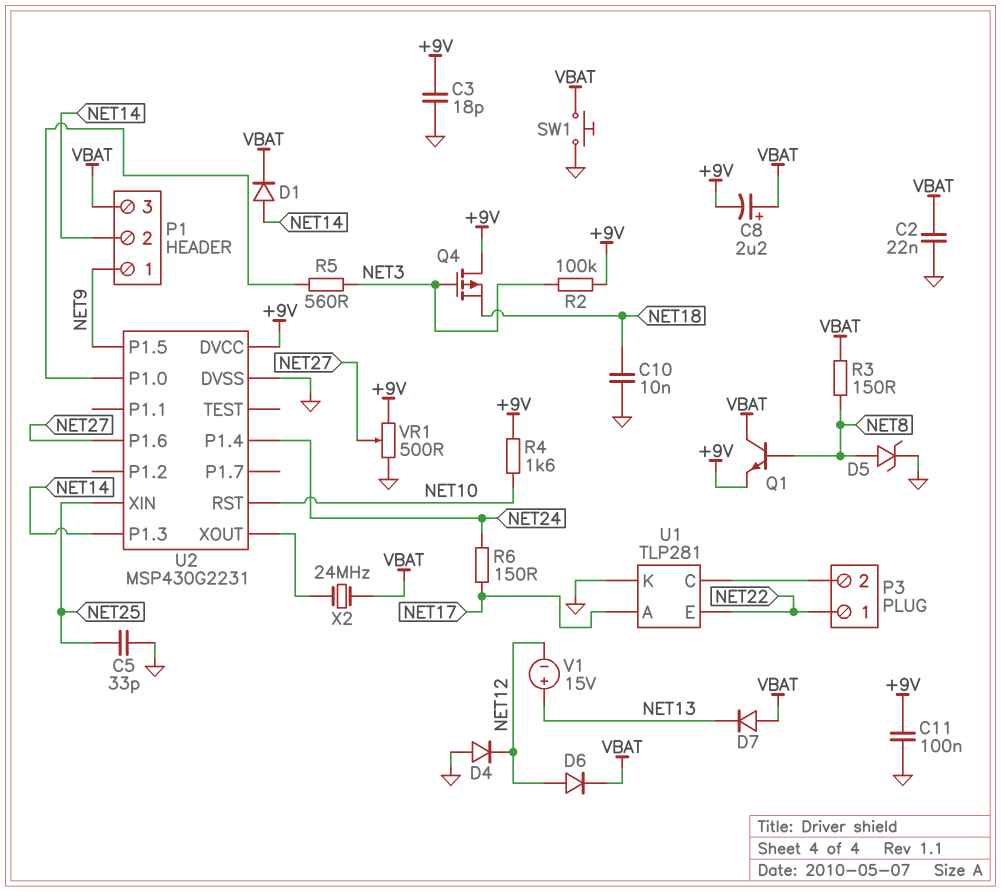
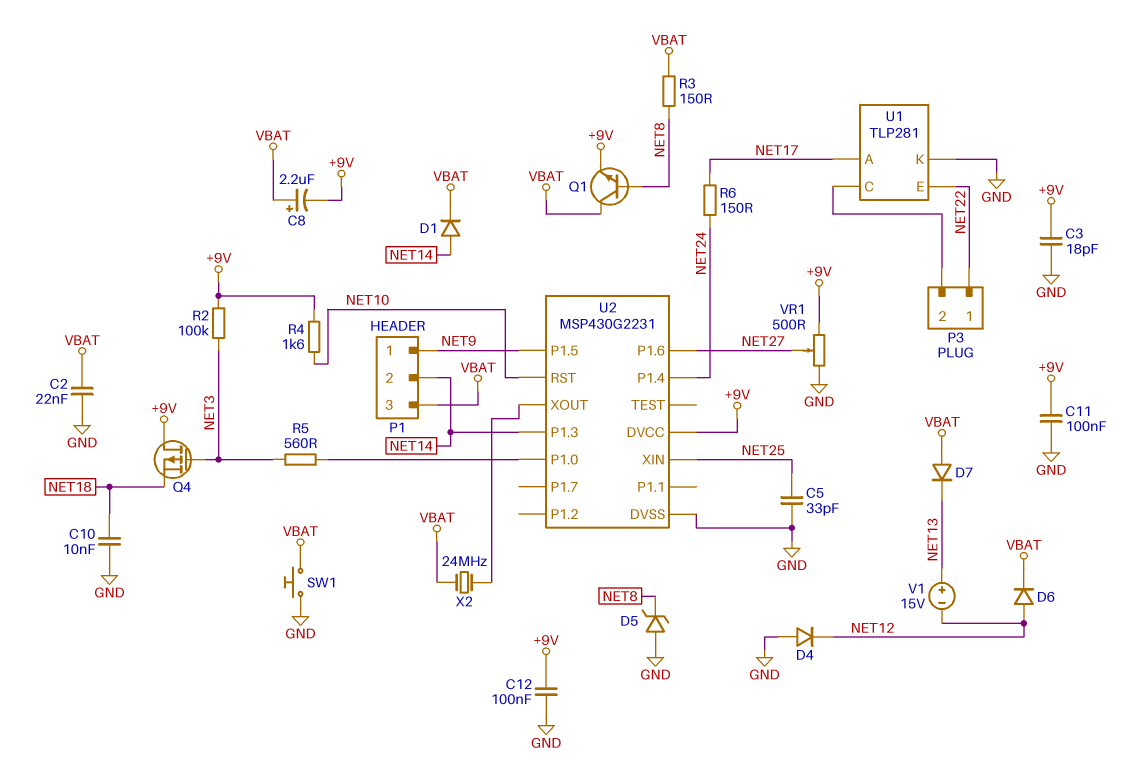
C12: none -> 100nF (+9V, GND)
D5: zener (A NET8, K GND) -> zener (A GND, K NET8)

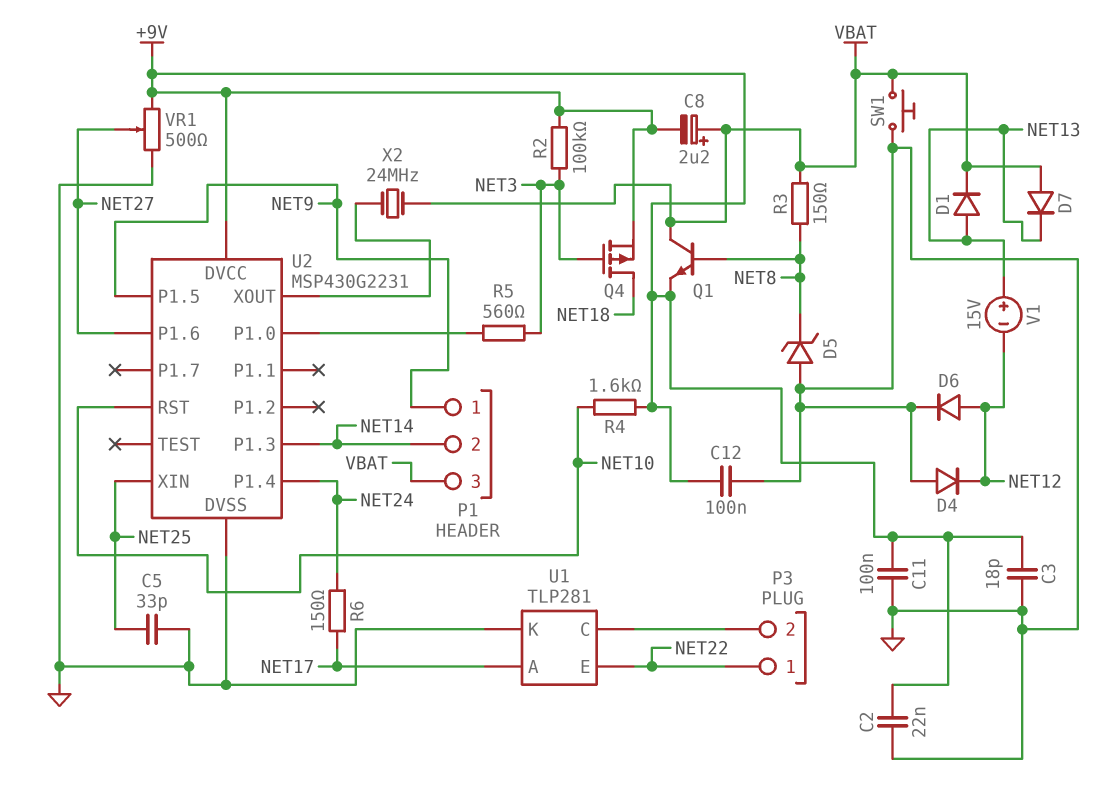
C2: 22nF (GND, VBAT) -> 22nF (+9V, GND)
C10: 10nF (GND, NET18) -> none
D1: diode (A NET14, K VBAT) -> diode (A NET13, K VBAT)
D6: diode (A NET12, K VBAT) -> diode (A NET12, K GND)
Q4: PMOS (G NET3, D +9V, S NET18) -> PMOS (G NET3, D NET18, S +9V)

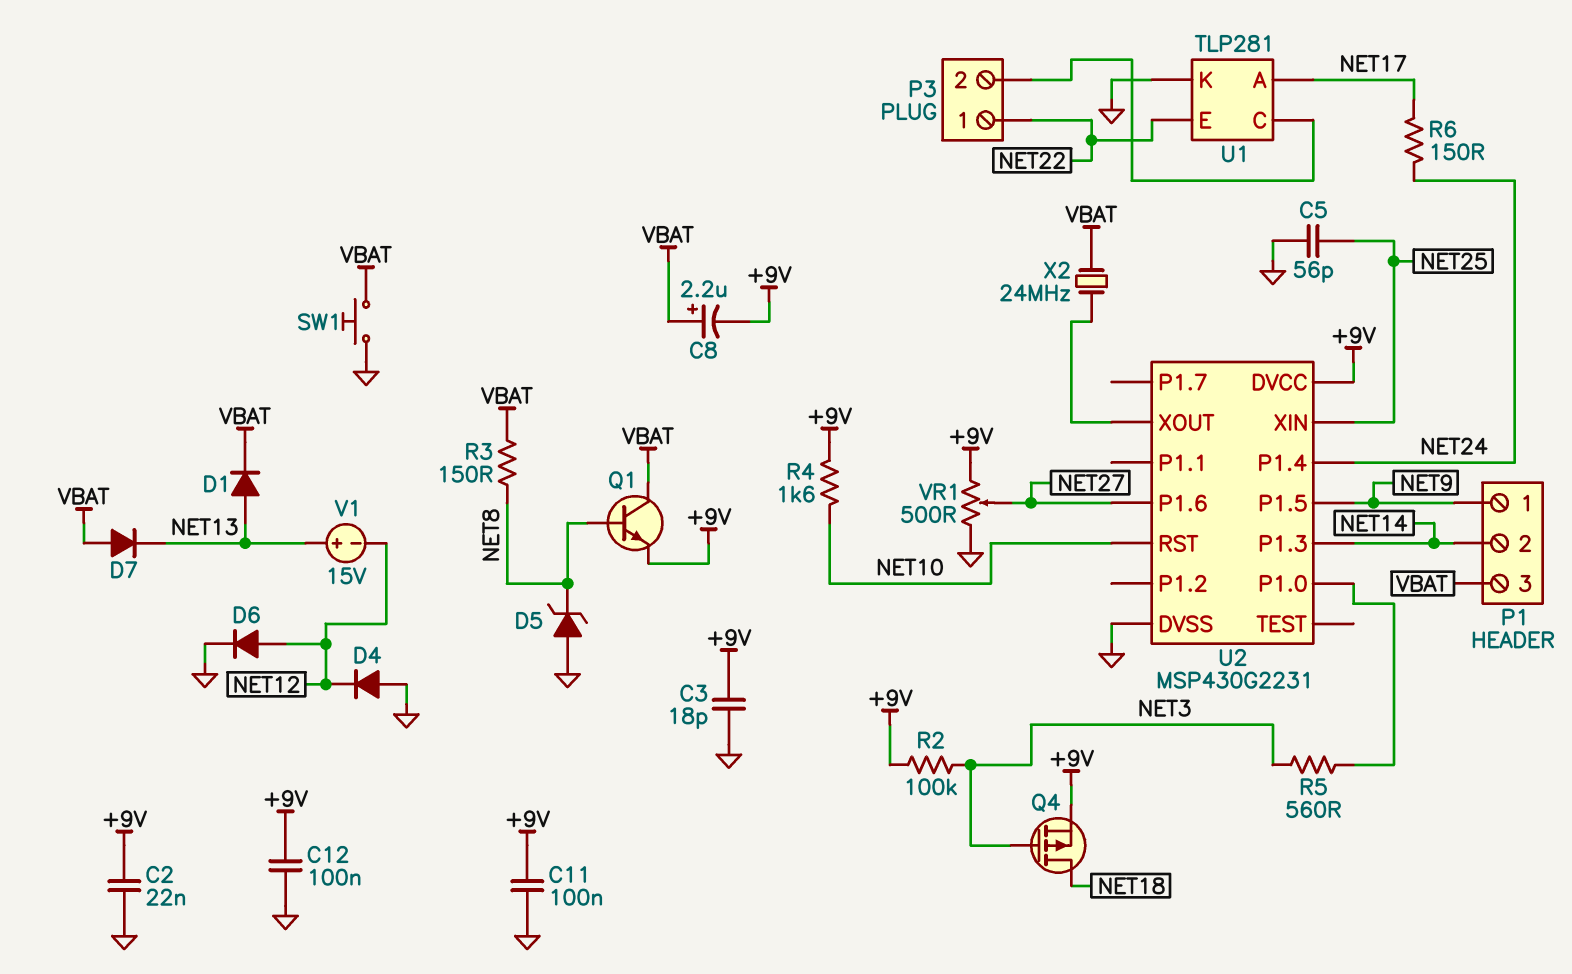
C5: 33pF (GND, NET25) -> 56pF (GND, NET25)

